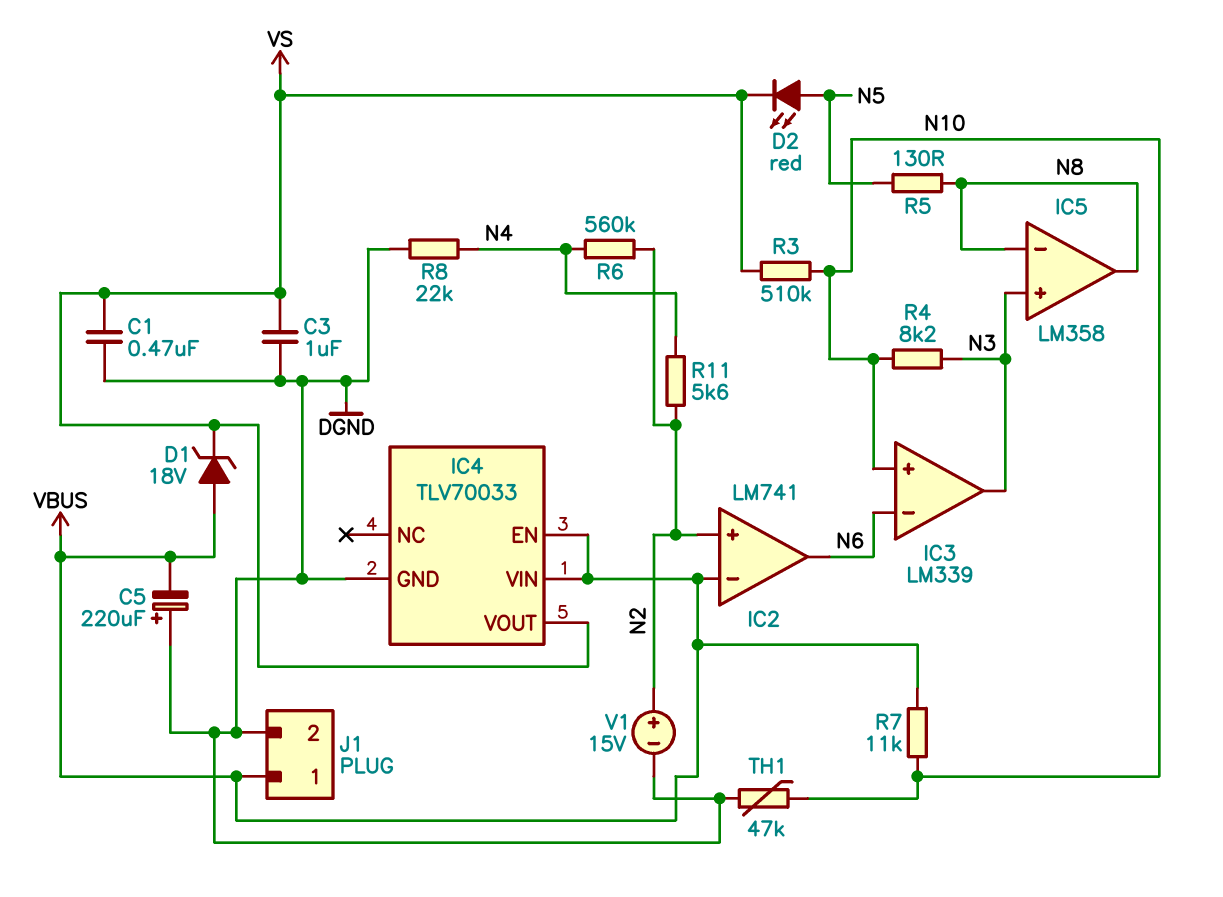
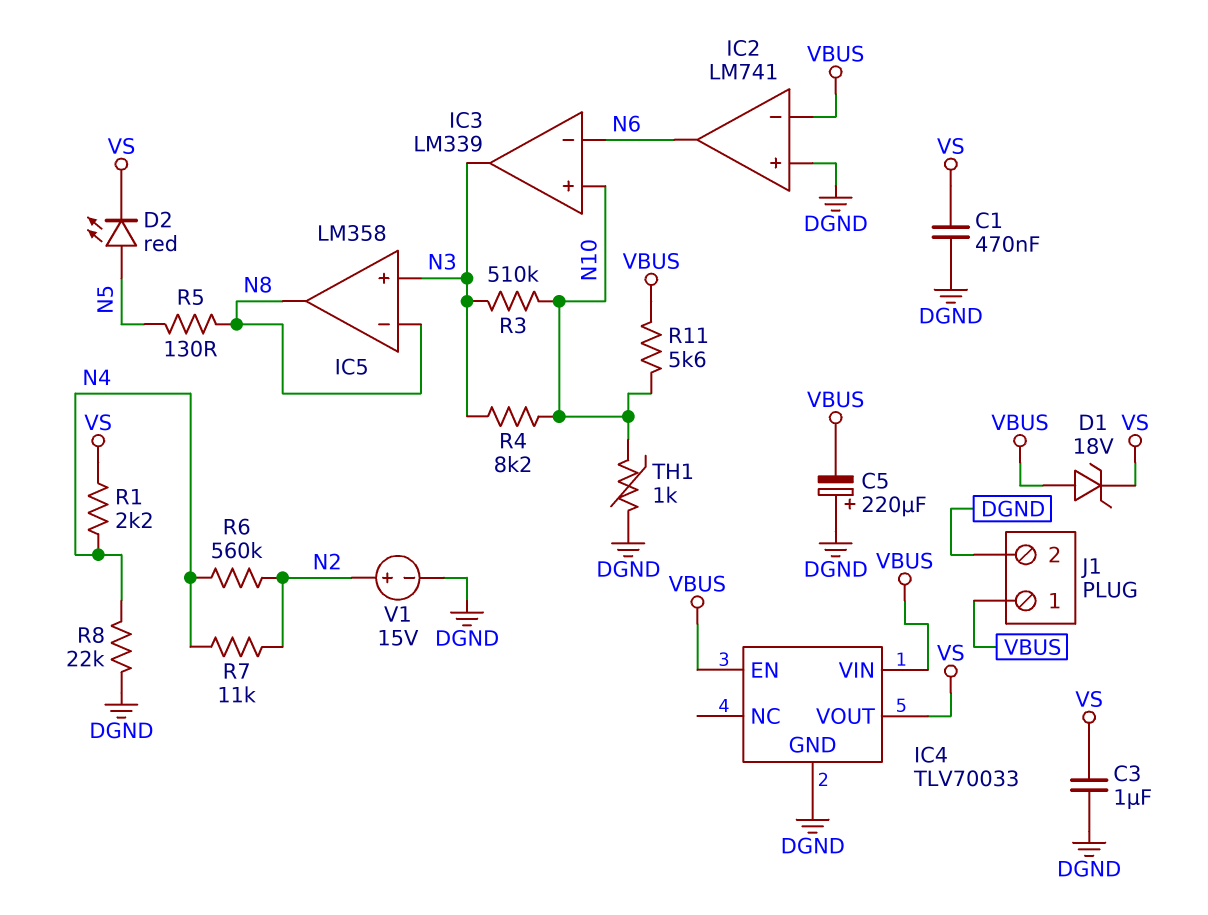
IC2 pin in+: N2 -> DGND
R1: none -> 2.2k (N4, VS)
R3: 510k (N10, VS) -> 510k (N3, N10)
R7: 11k (N10, VBUS) -> 11k (N2, N4)
R11: 5.6k (N2, N4) -> 5.6k (N10, VBUS)
TH1: 47k (DGND, N10) -> 1k (DGND, N10)

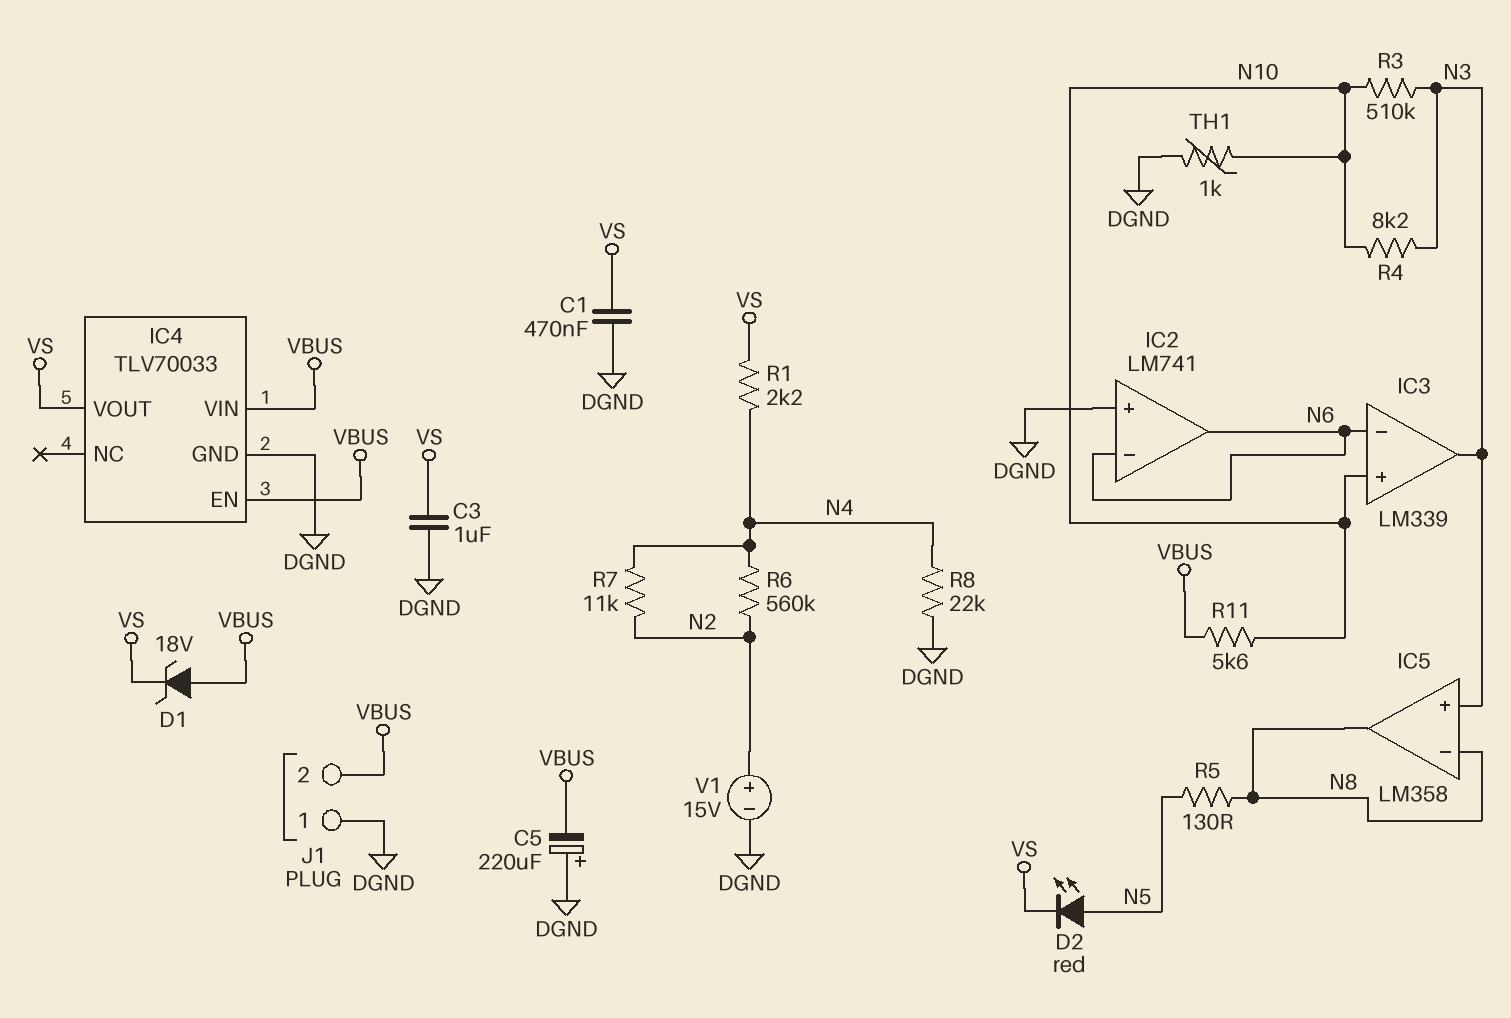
IC2 pin in-: VBUS -> N6
J1 pin 1: VBUS -> DGND
J1 pin 2: DGND -> VBUS

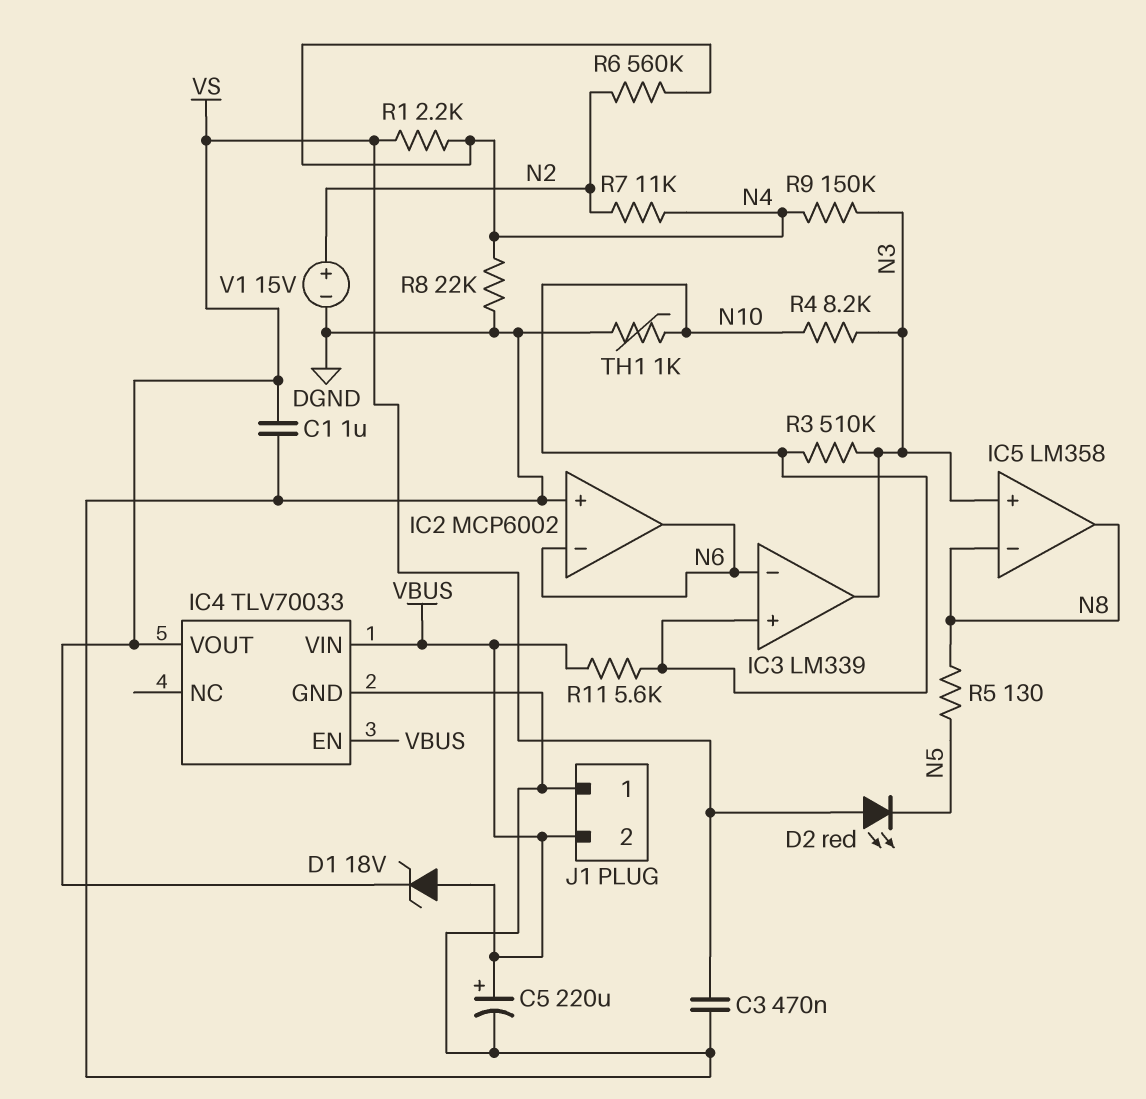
C1: 470nF (DGND, VS) -> 1uF (DGND, VS)
C3: 1uF (DGND, VS) -> 470nF (DGND, VS)
C5: 220uF (plus DGND, minus VBUS) -> 220uF (plus VBUS, minus DGND)
D2: LED red (A N5, K VS) -> LED red (A VS, K N5)
IC2: LM741 -> MCP6002
R9: none -> 150k (N3, N4)

